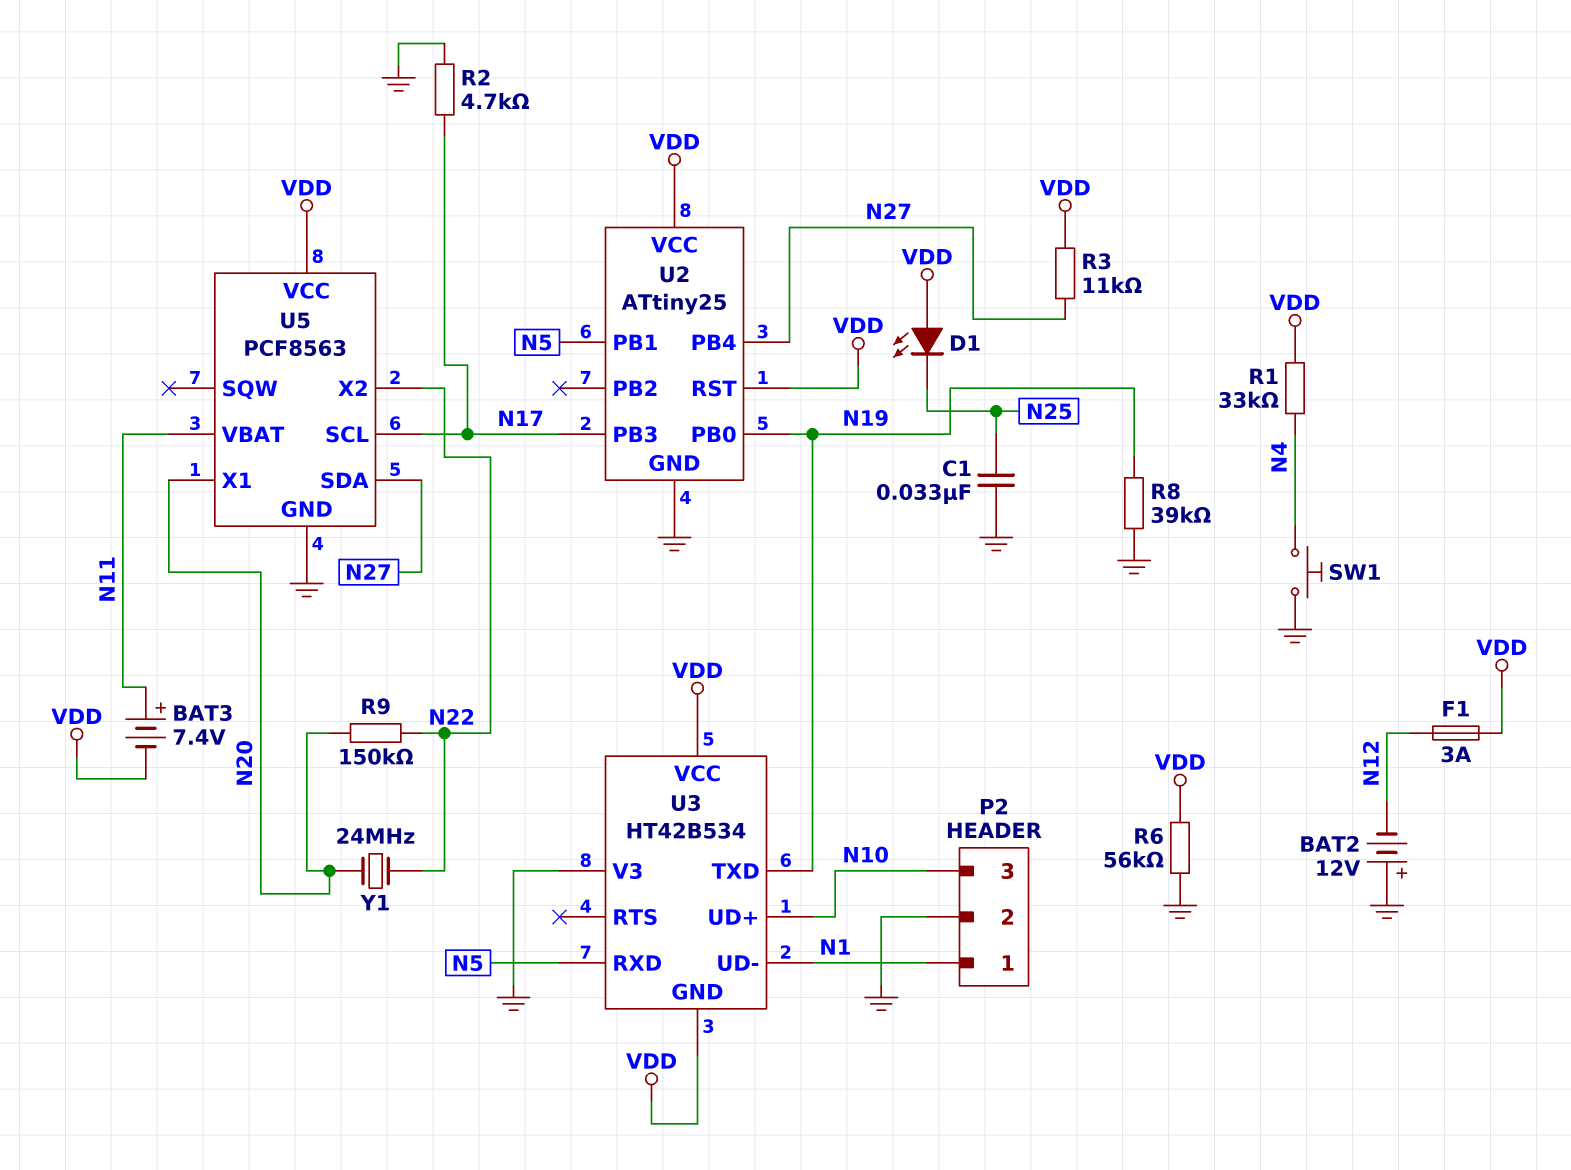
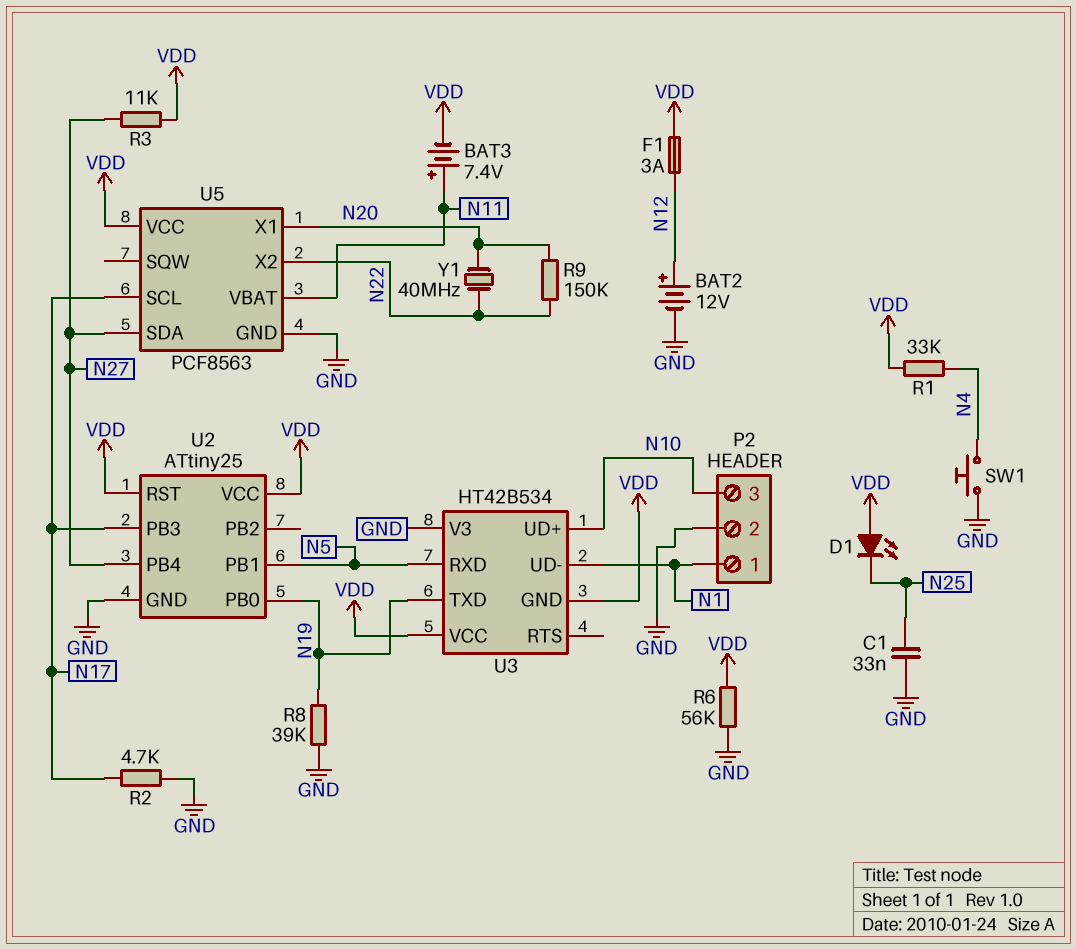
BAT2: 12V (plus GND, minus N12) -> 12V (plus N12, minus GND)
Y1: 24MHz (N20, N22) -> 40MHz (N20, N22)

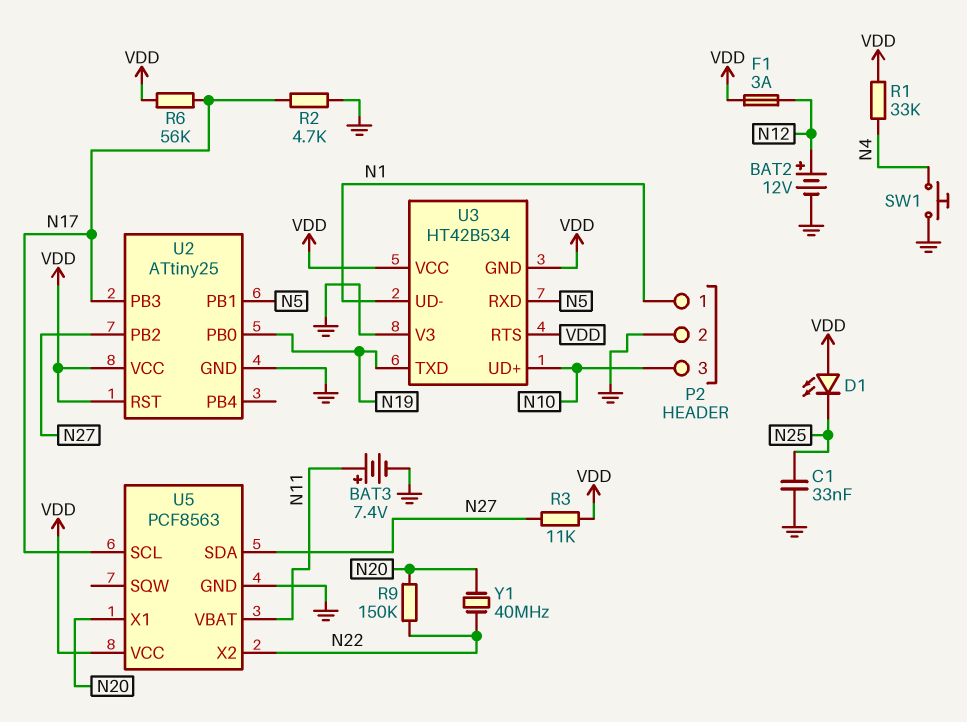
BAT3: 7.4V (plus N11, minus VDD) -> 7.4V (plus N11, minus GND)
R6: 56k (GND, VDD) -> 56k (N17, VDD)
R8: 39k (GND, N19) -> none
U2 pin PB2: none -> N27
U2 pin PB4: N27 -> none
U3 pin RTS: none -> VDD

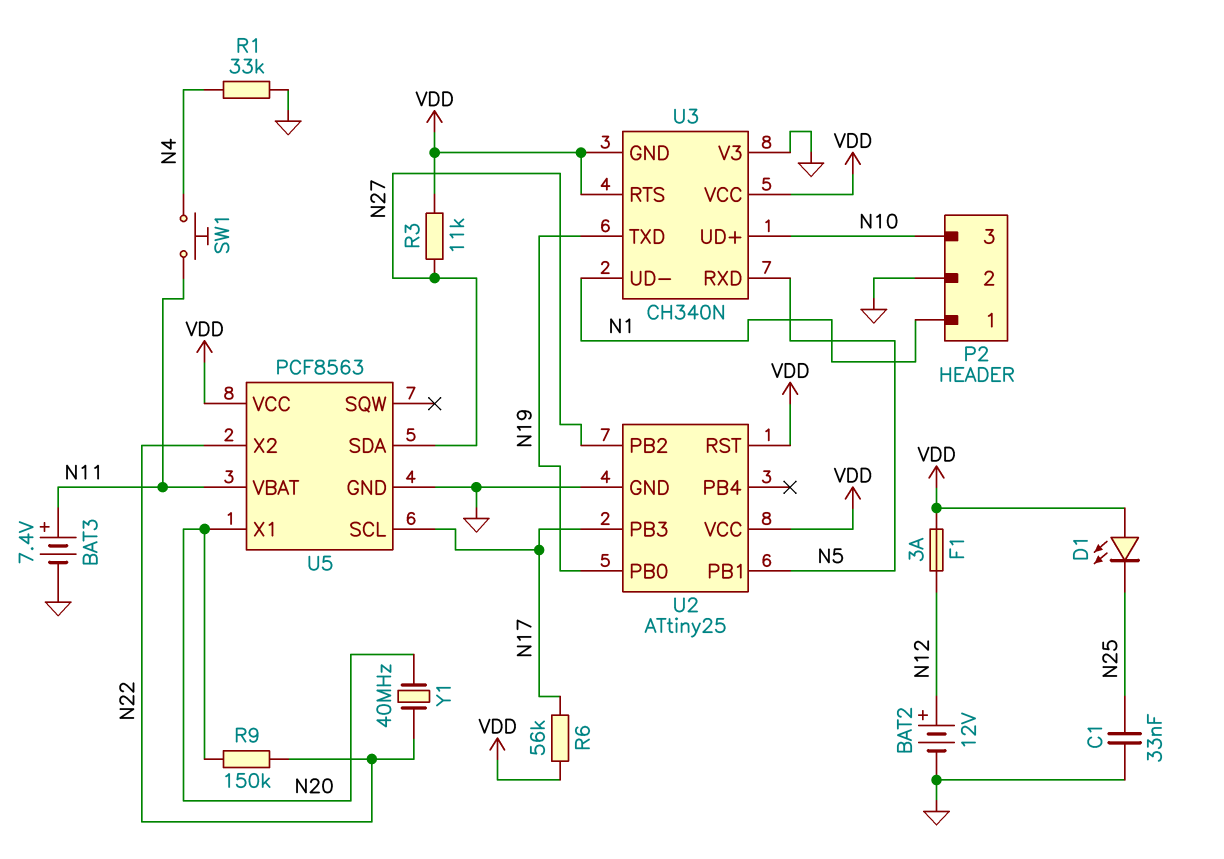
R1: 33k (N4, VDD) -> 33k (GND, N4)
R2: 4.7k (GND, N17) -> none
SW1: button (GND, N4) -> button (N4, N11)
U3: HT42B534 -> CH340N

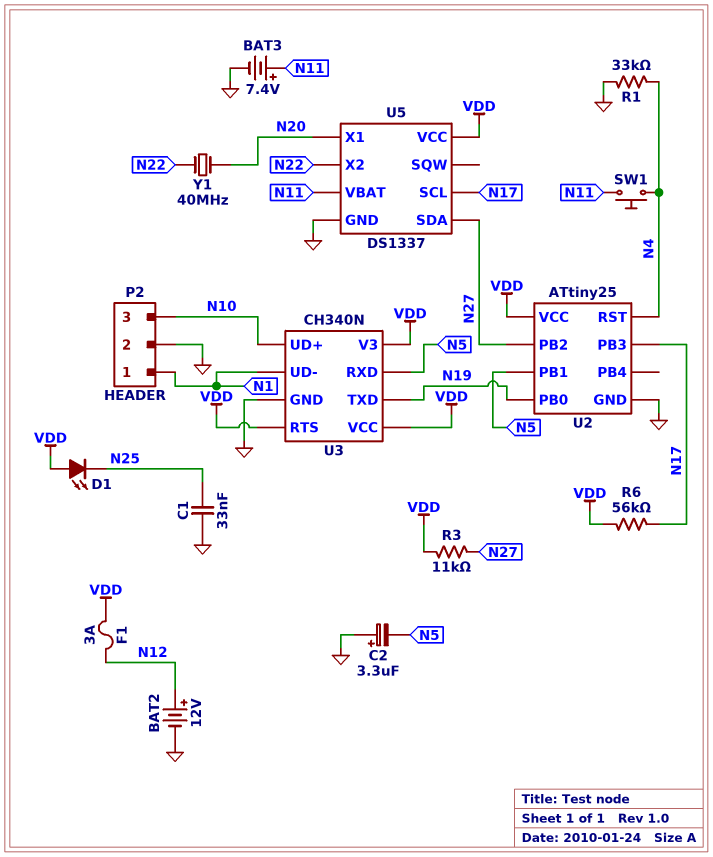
C2: none -> 3.3uF (plus GND, minus N5)
R9: 150k (N20, N22) -> none
U2 pin RST: VDD -> N4
U3 pin GND: VDD -> GND
U3 pin V3: GND -> VDD
U5: PCF8563 -> DS1337

